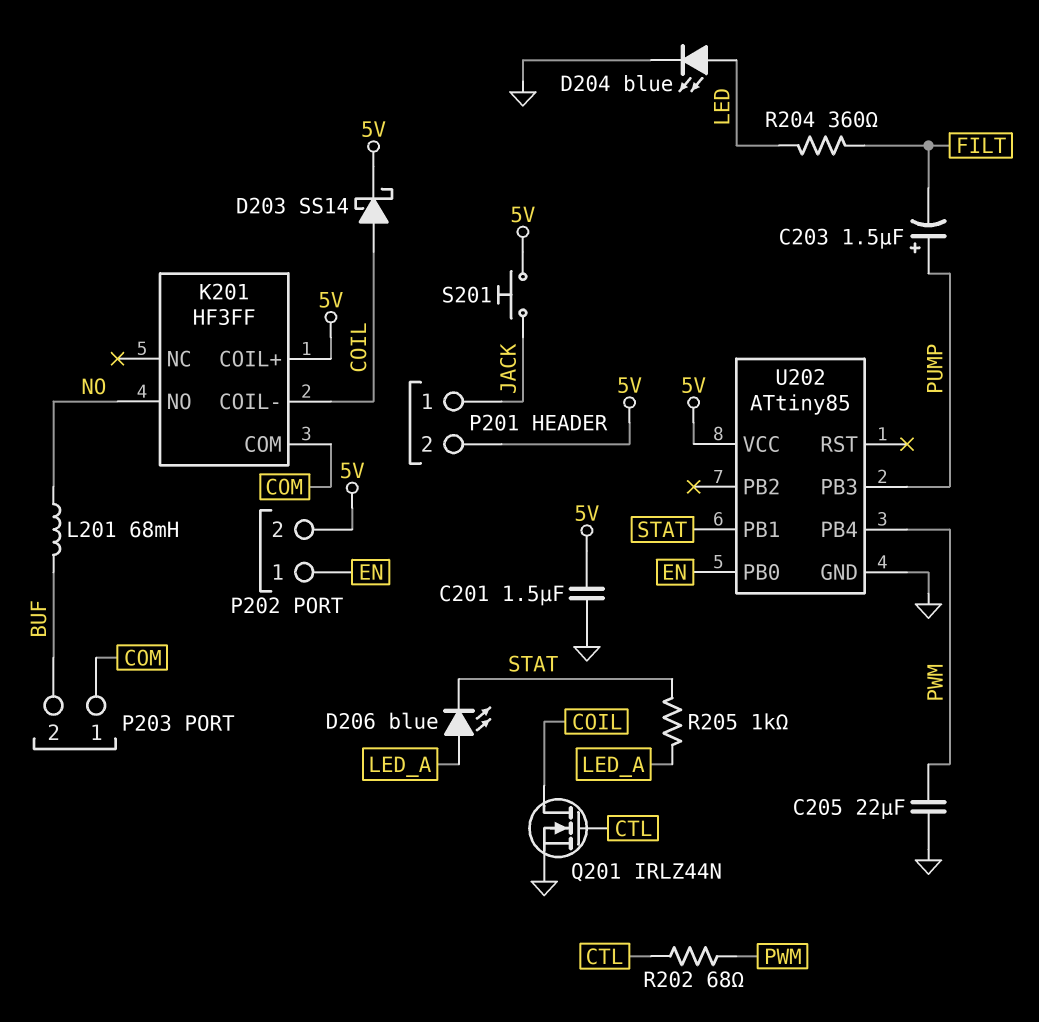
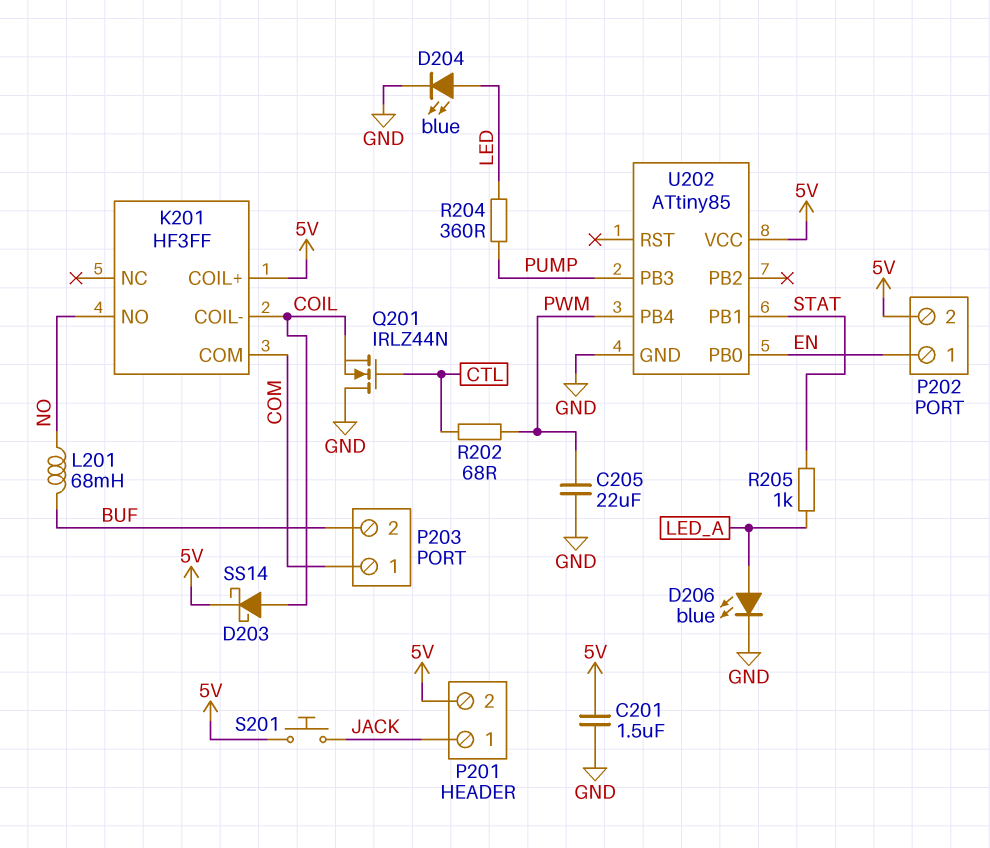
C203: 1.5uF (plus PUMP, minus FILT) -> none
D206: LED blue (A LED_A, K STAT) -> LED blue (A LED_A, K GND)
Q201: NMOS IRLZ44N (G CTL, D COIL, S GND) -> NMOS IRLZ44N (G CTL, D GND, S COIL)
R204: 360 (FILT, LED) -> 360 (LED, PUMP)

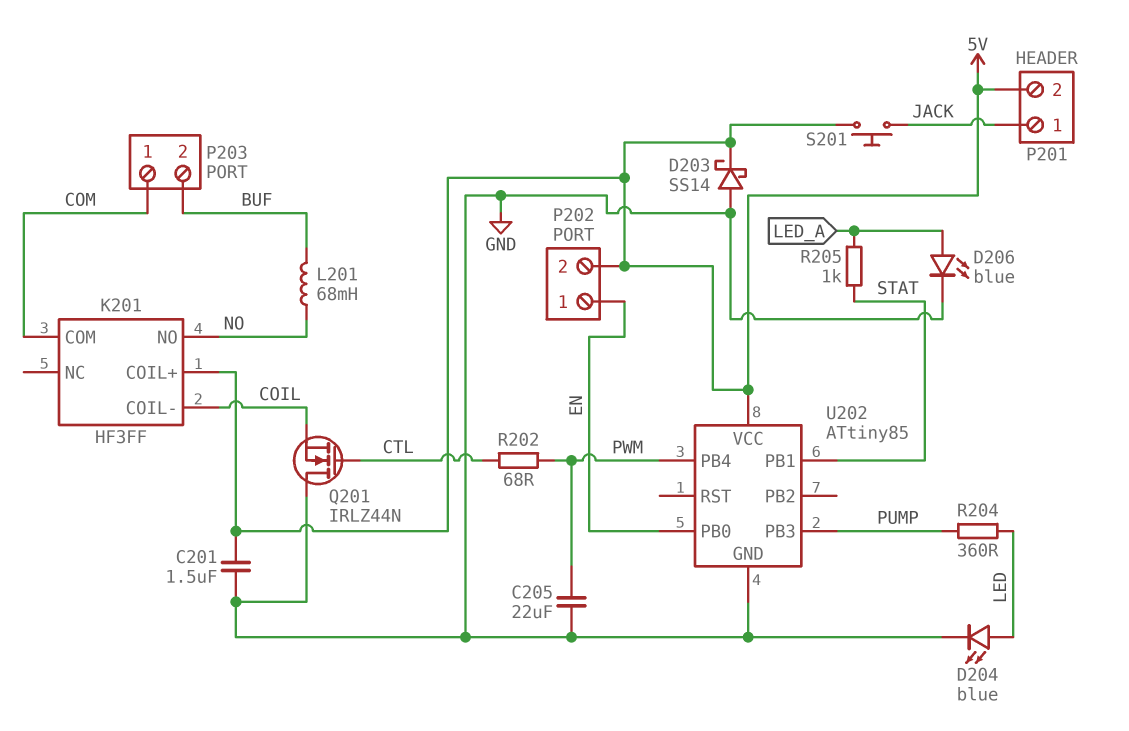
D203: schottky SS14 (A COIL, K 5V) -> schottky SS14 (A GND, K 5V)

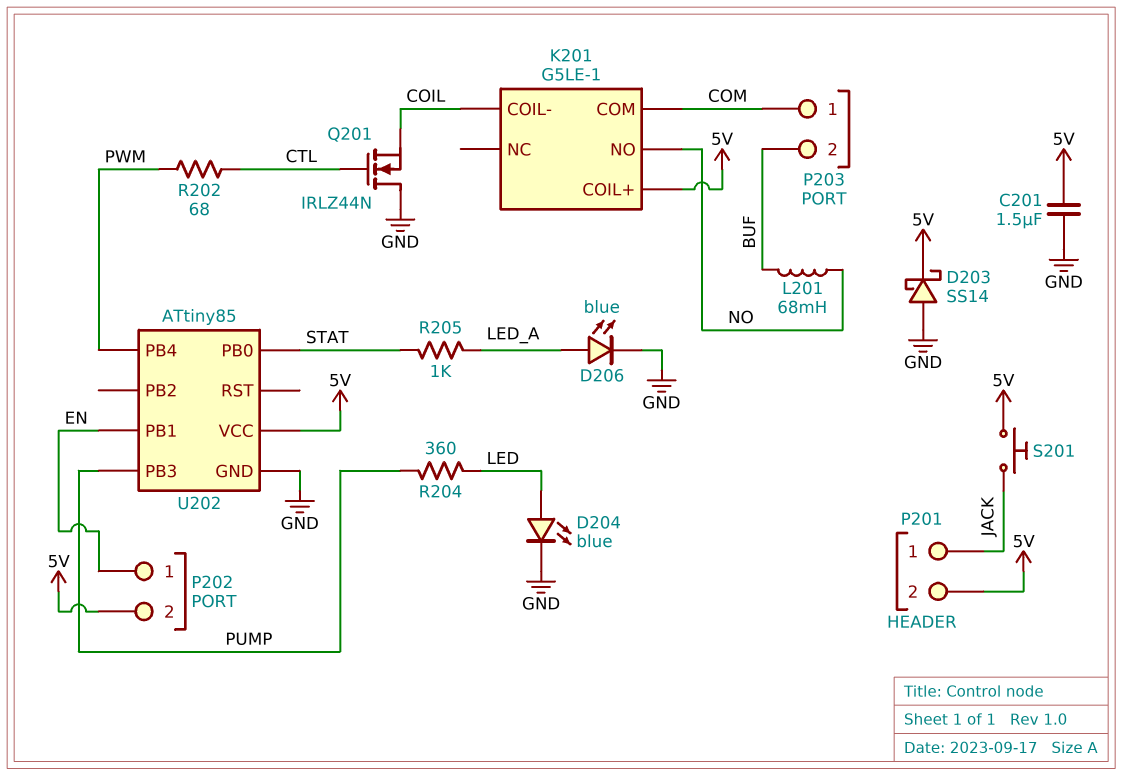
C205: 22uF (GND, PWM) -> none
K201: HF3FF -> G5LE-1
U202 pin PB0: EN -> STAT
U202 pin PB1: STAT -> EN

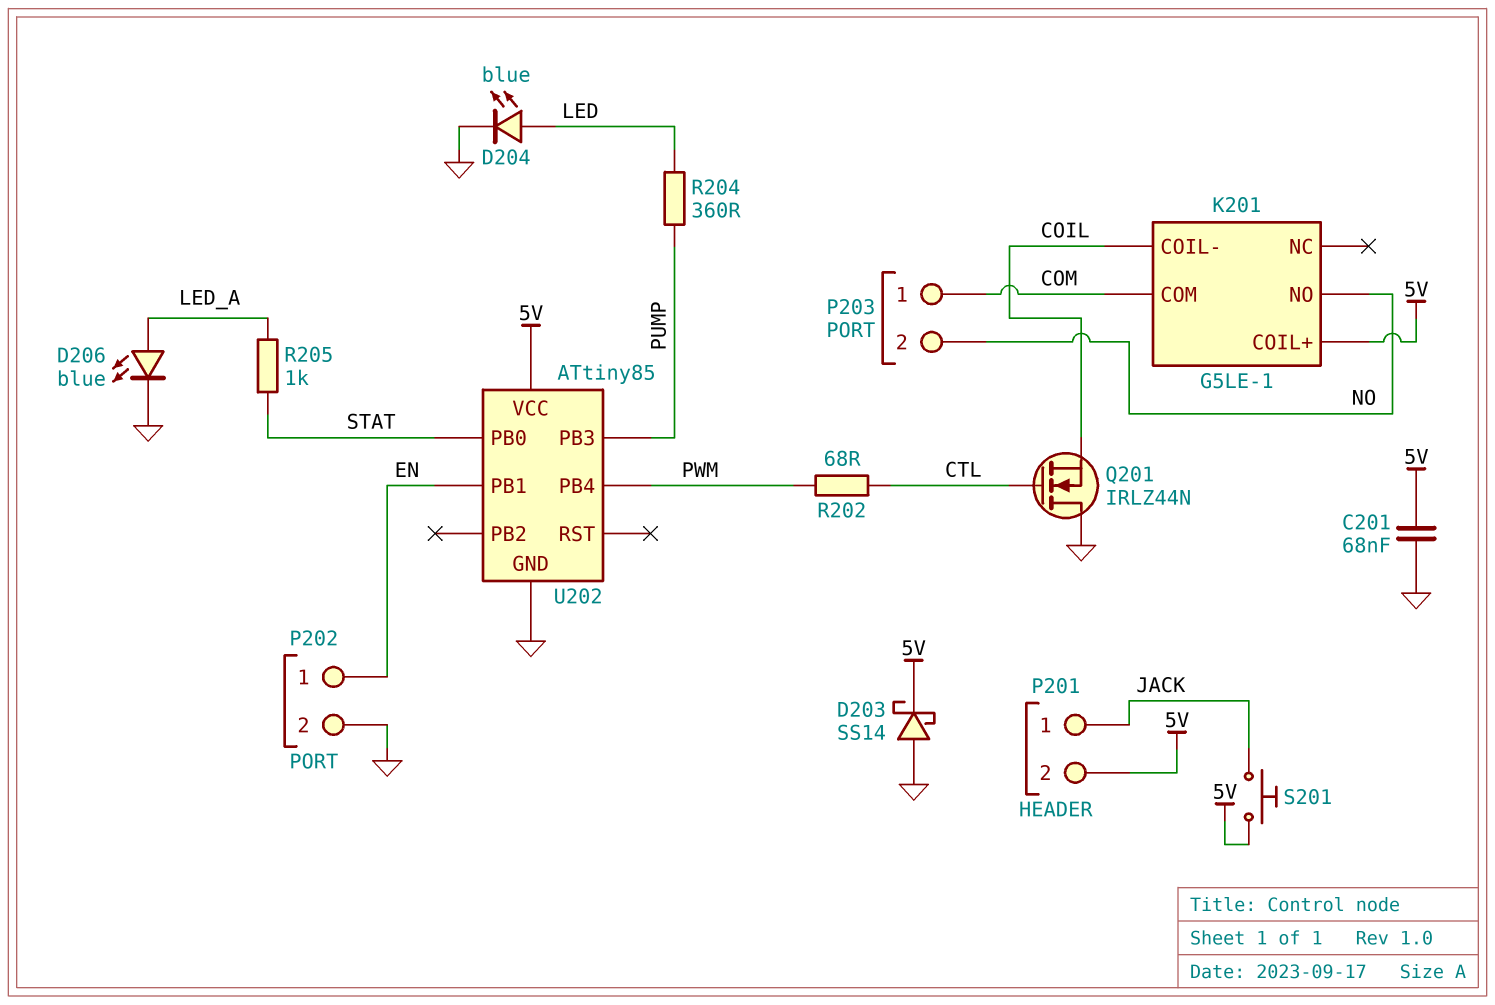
C201: 1.5uF (5V, GND) -> 68nF (5V, GND)
L201: 68mH (BUF, NO) -> none
P202 pin 2: 5V -> GND
P203 pin 2: BUF -> NO

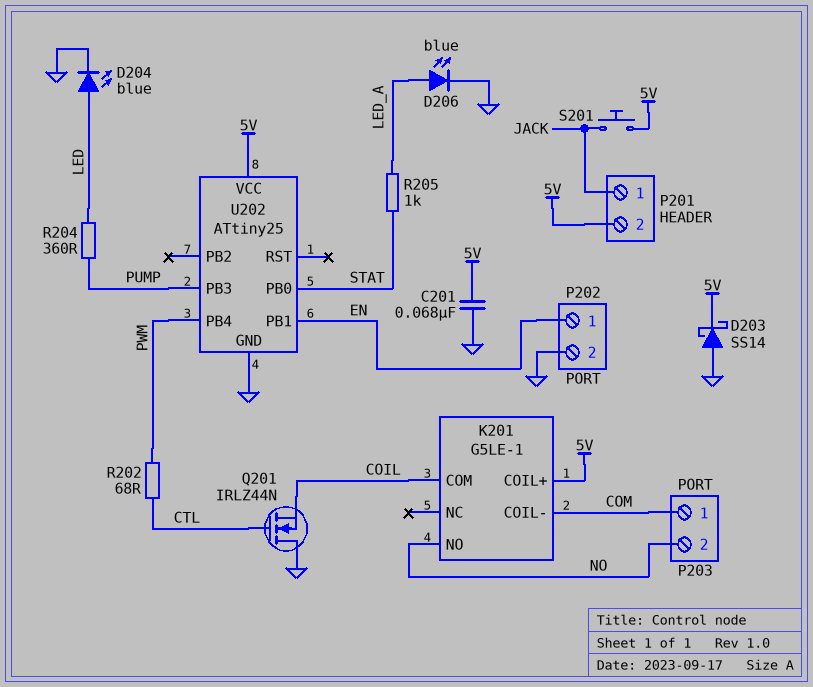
K201 pin COIL-: COIL -> COM
K201 pin COM: COM -> COIL
U202: ATtiny85 -> ATtiny25

